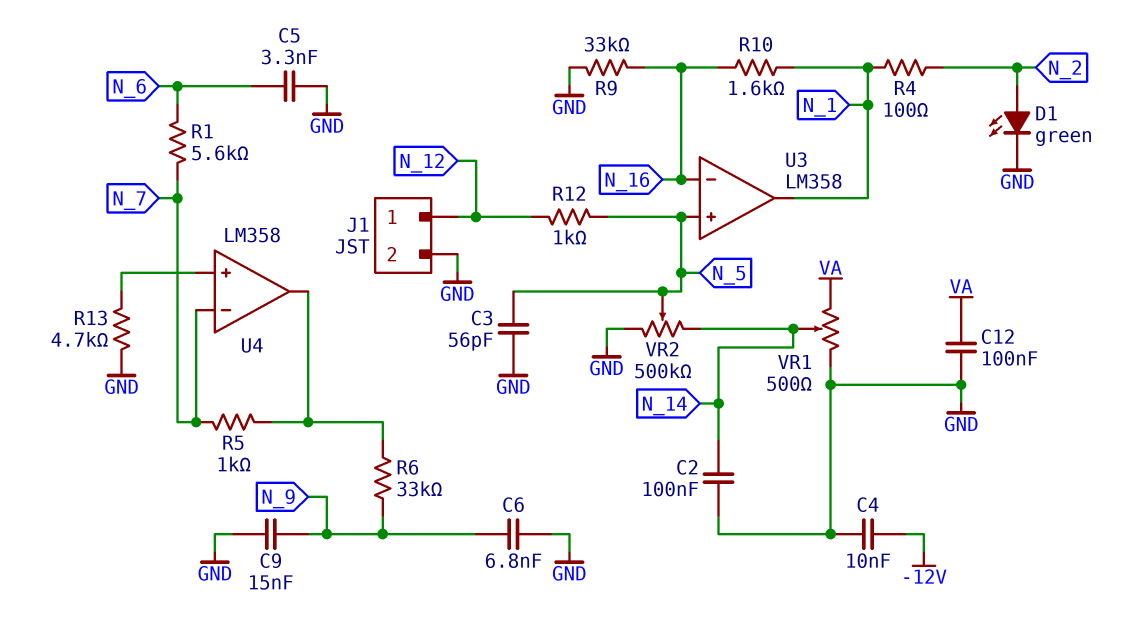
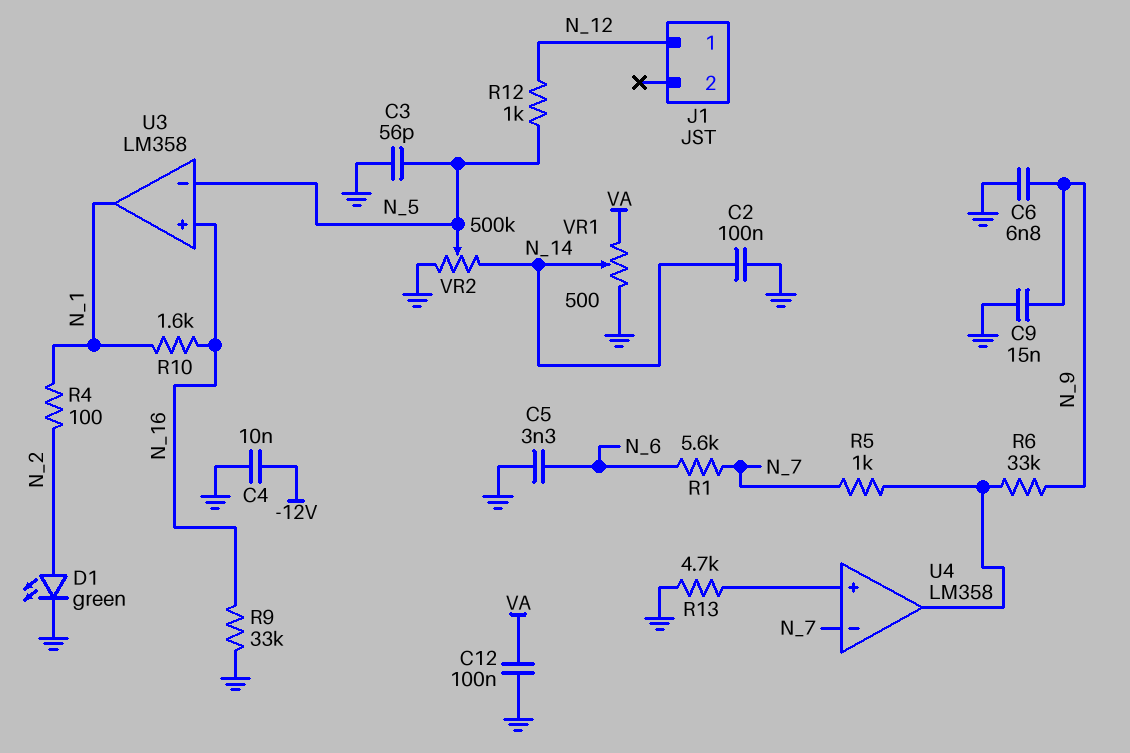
J1 pin 2: GND -> none
U3 pin in+: N_5 -> N_16
U3 pin in-: N_16 -> N_5

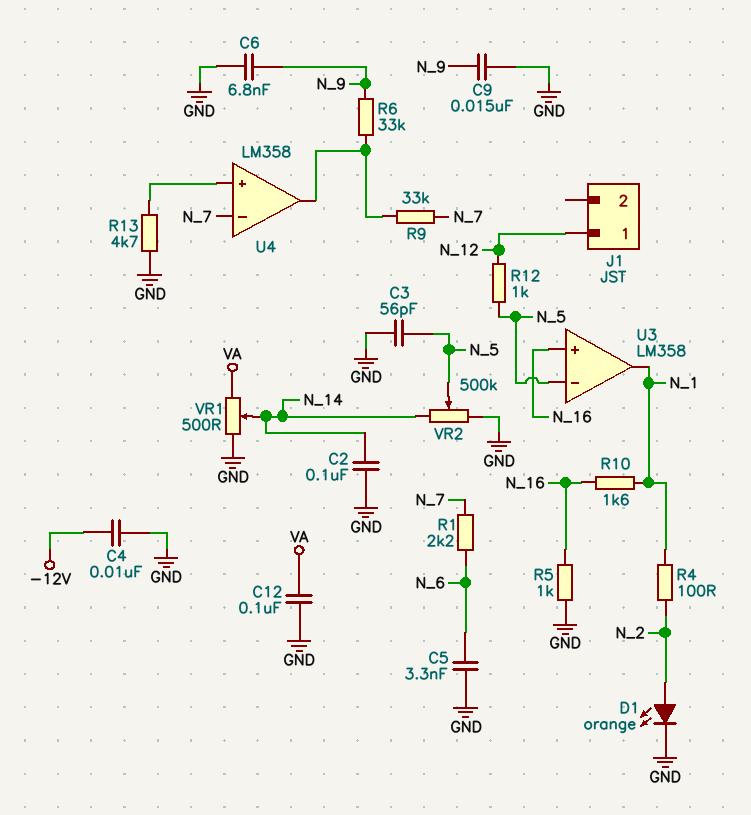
D1: LED green (A N_2, K GND) -> LED orange (A N_2, K GND)
R1: 5.6k (N_6, N_7) -> 2.2k (N_6, N_7)
R5: 1k (N_7, U4/out) -> 1k (GND, N_16)
R9: 33k (GND, N_16) -> 33k (N_7, U4/out)

